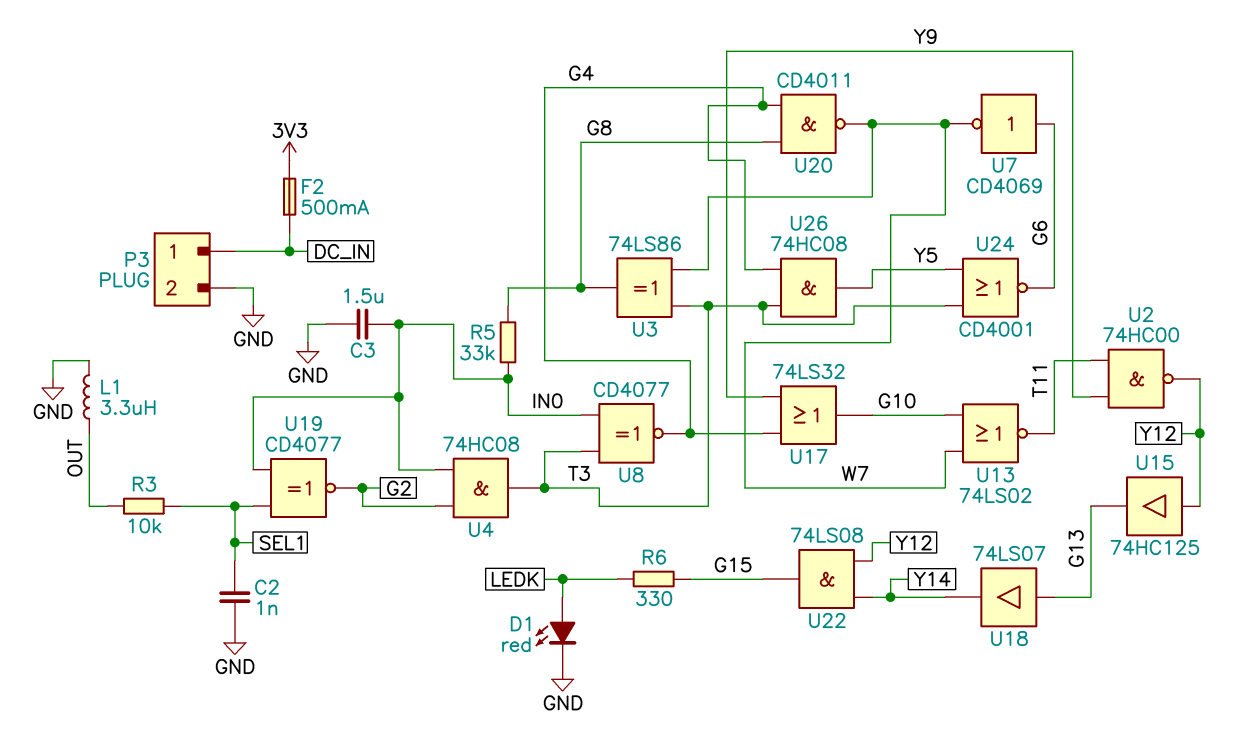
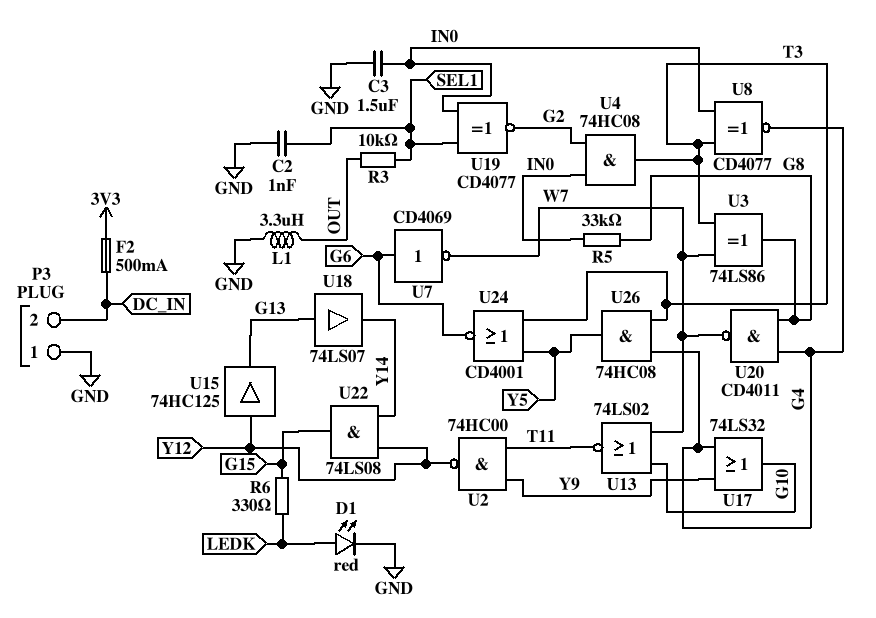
P3 pin 1: DC_IN -> GND
P3 pin 2: GND -> DC_IN

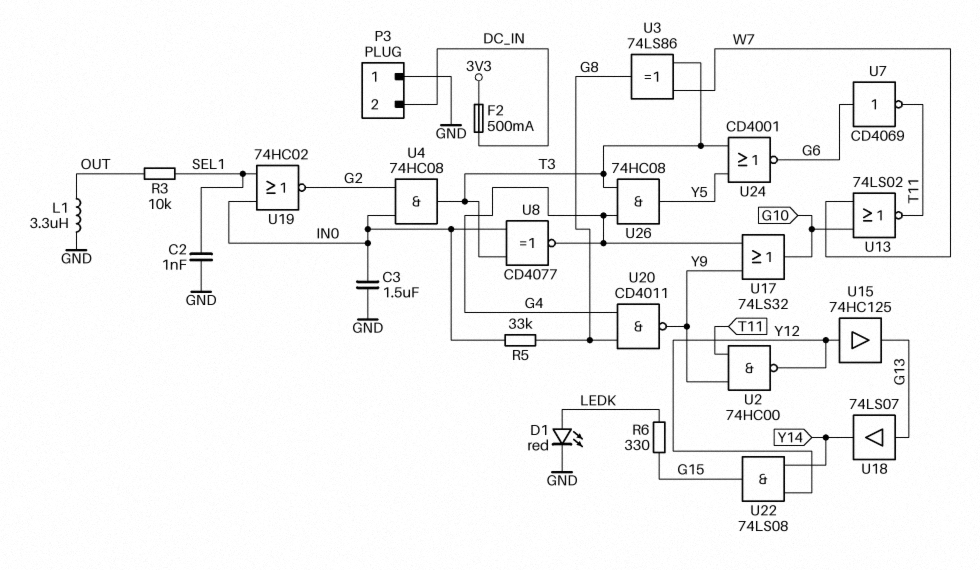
U7: NOT CD4069 (in G6, out W7) -> NOT CD4069 (in G6, out T11)
U19: XNOR CD4077 (in IN0, in SEL1, out G2) -> NOR 74HC02 (in IN0, in SEL1, out G2)
U20: NAND CD4011 (in G4, in G8, out W7) -> NAND CD4011 (in G4, in G8, out Y9)

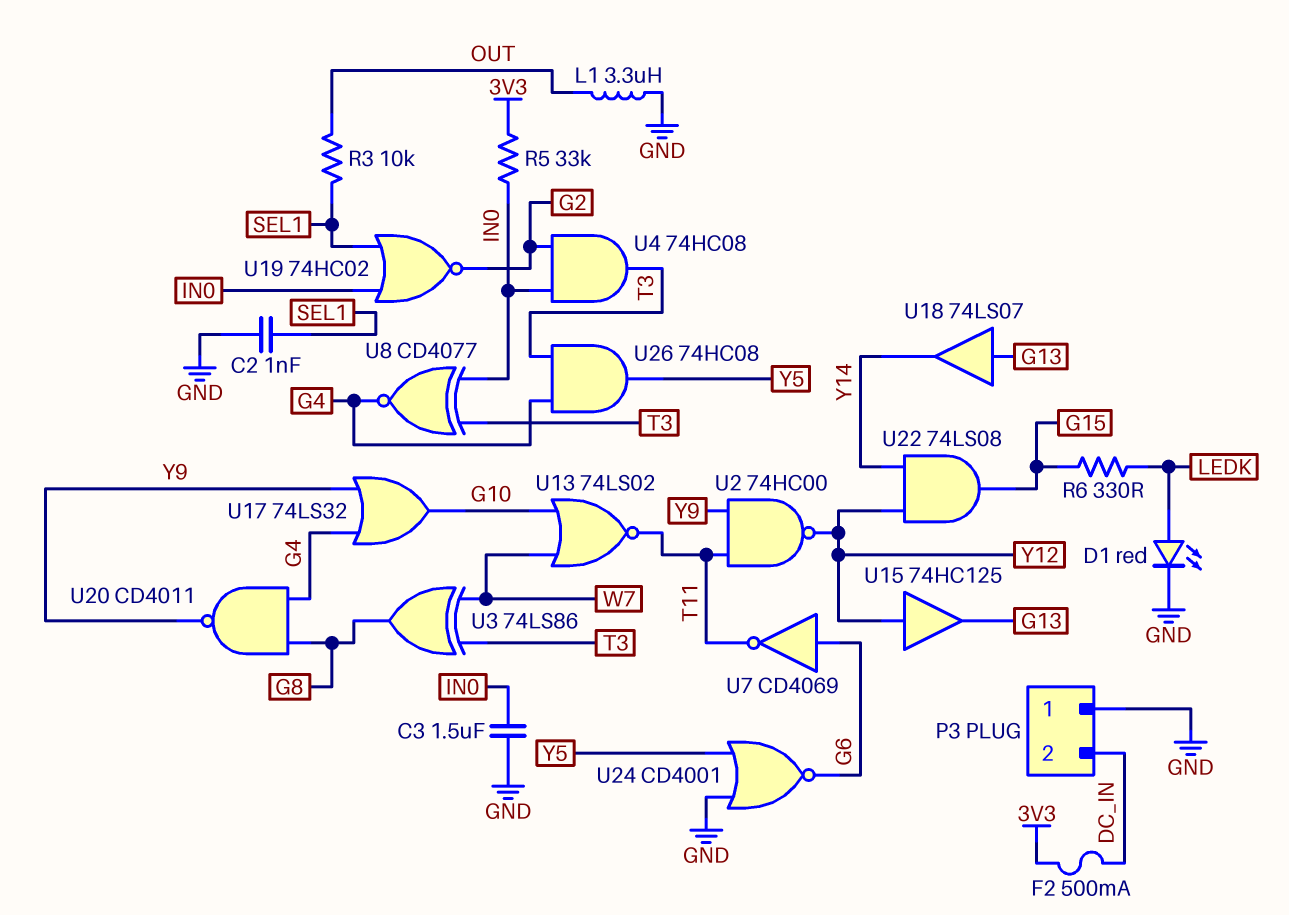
R5: 33k (G8, IN0) -> 33k (3V3, IN0)
U24: NOR CD4001 (in T3, in Y5, out G6) -> NOR CD4001 (in GND, in Y5, out G6)

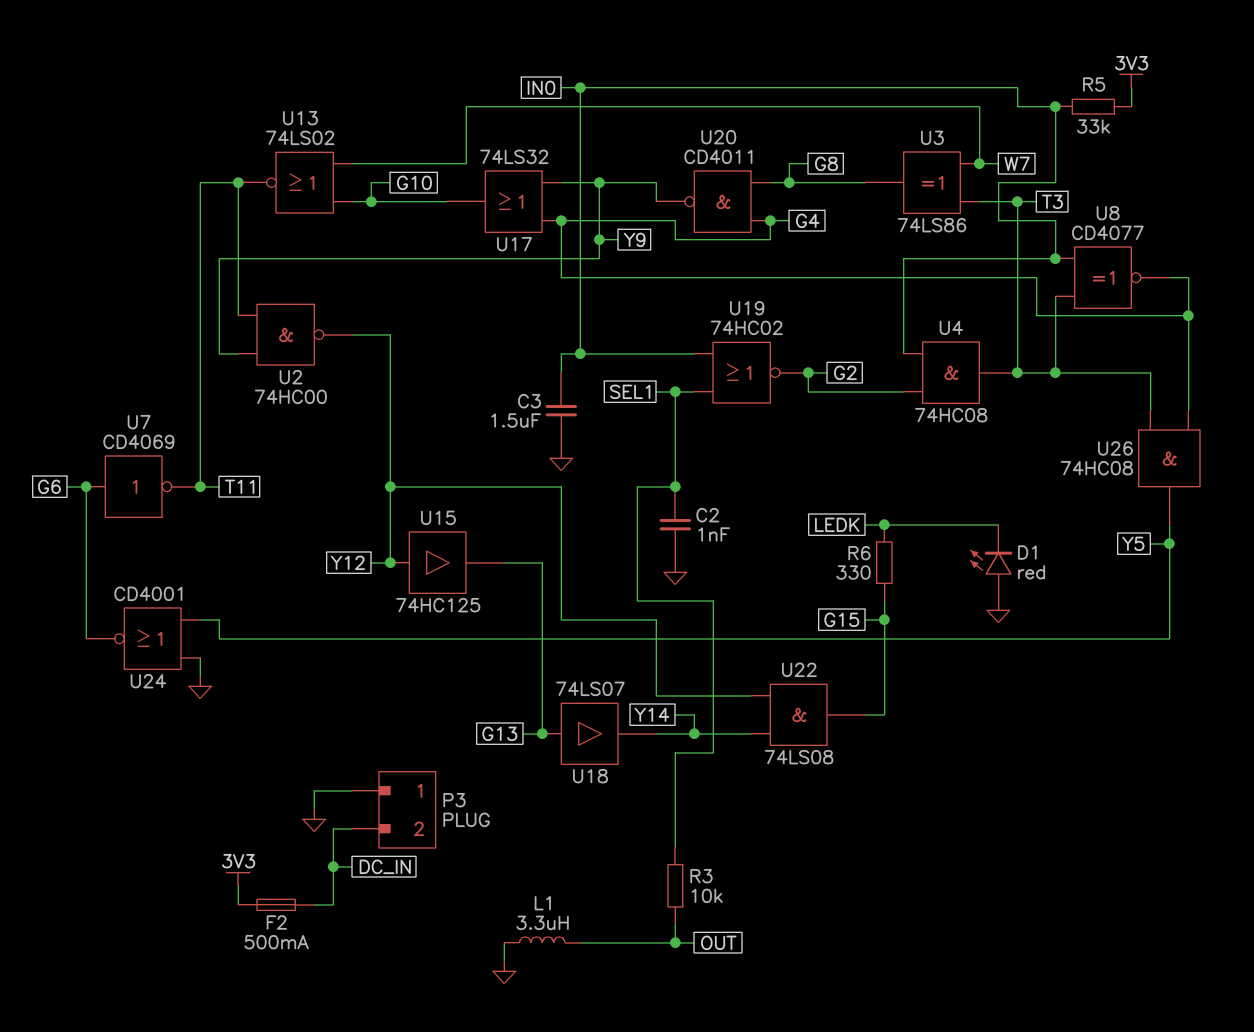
D1: LED red (A LEDK, K GND) -> LED red (A GND, K LEDK)

